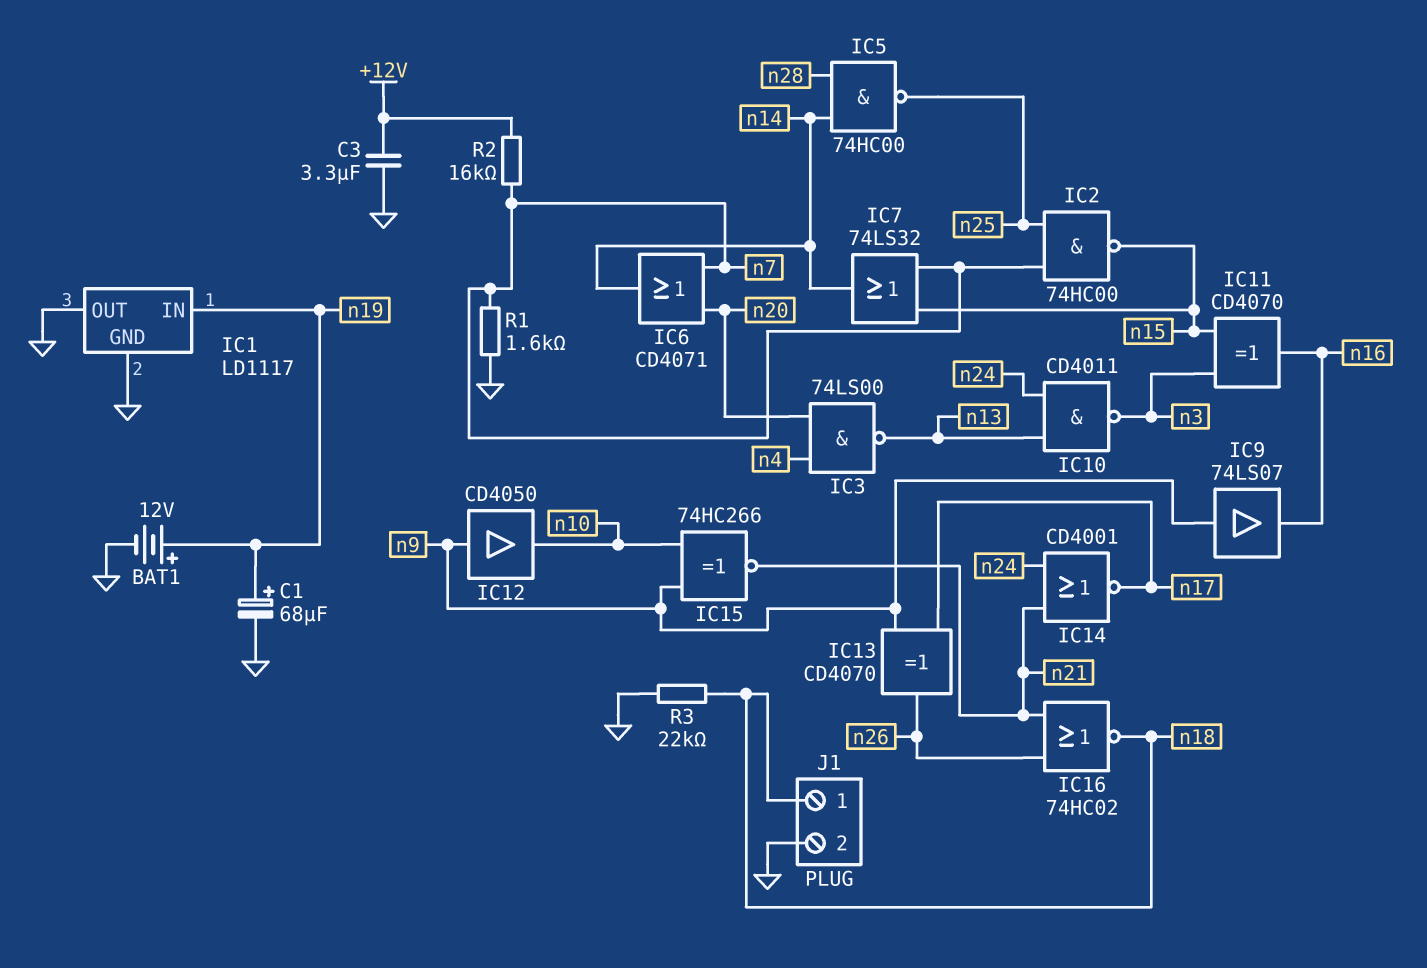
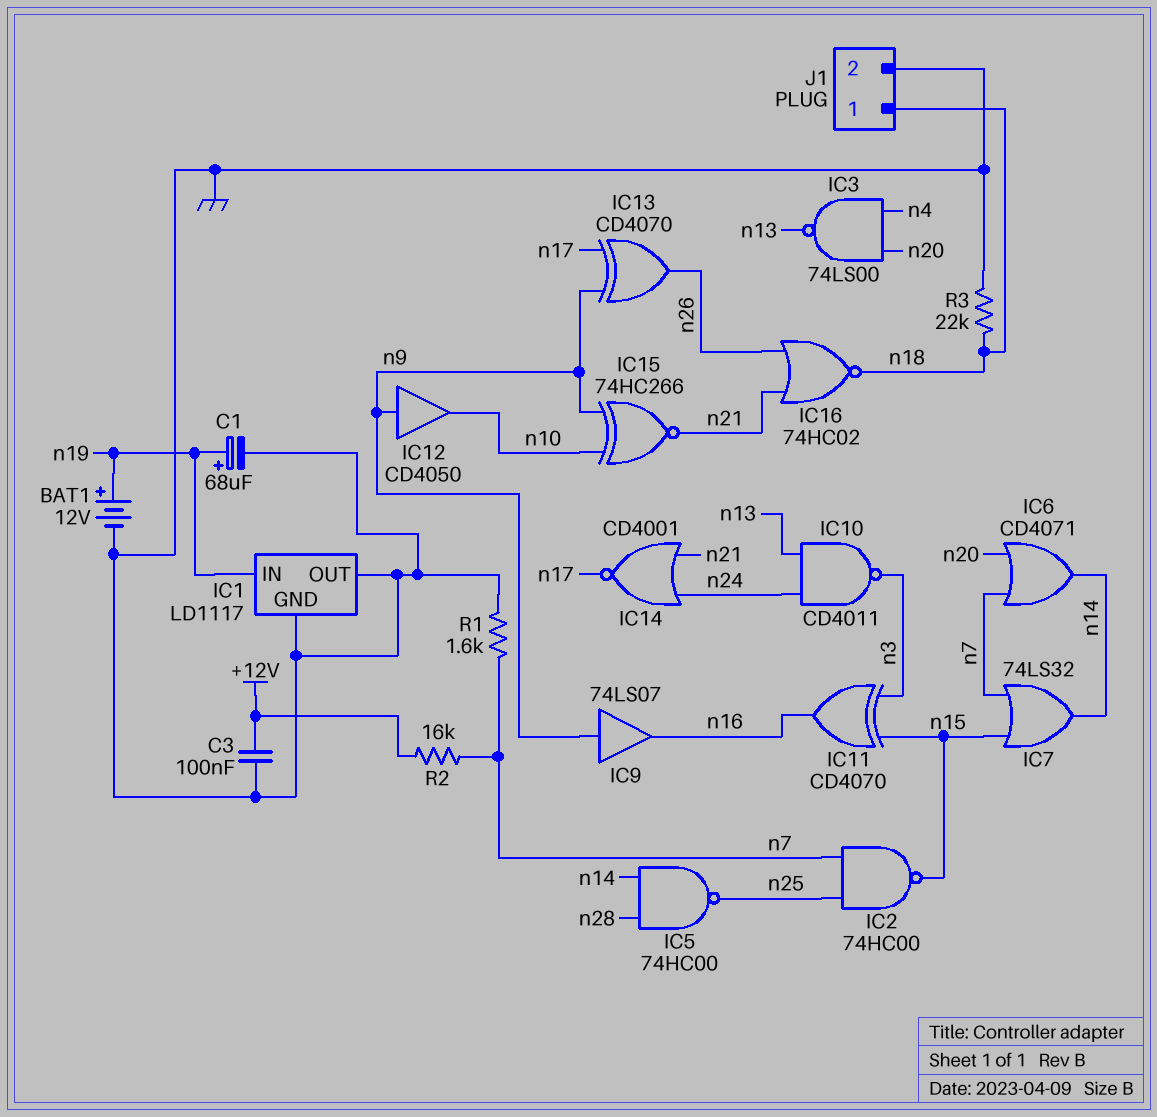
C3: 3.3uF (+12V, GND) -> 100nF (+12V, GND)

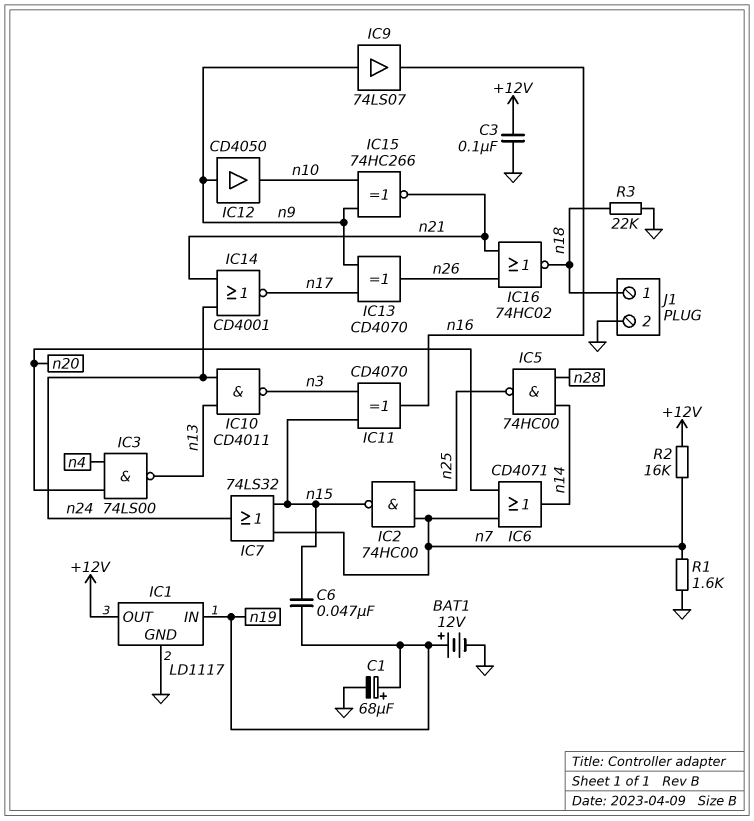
C6: none -> 47nF (n15, n19)
IC1 pin OUT: GND -> +12V
IC7: OR 74LS32 (in n7, in n15, out n14) -> OR 74LS32 (in n7, in n15, out n24)

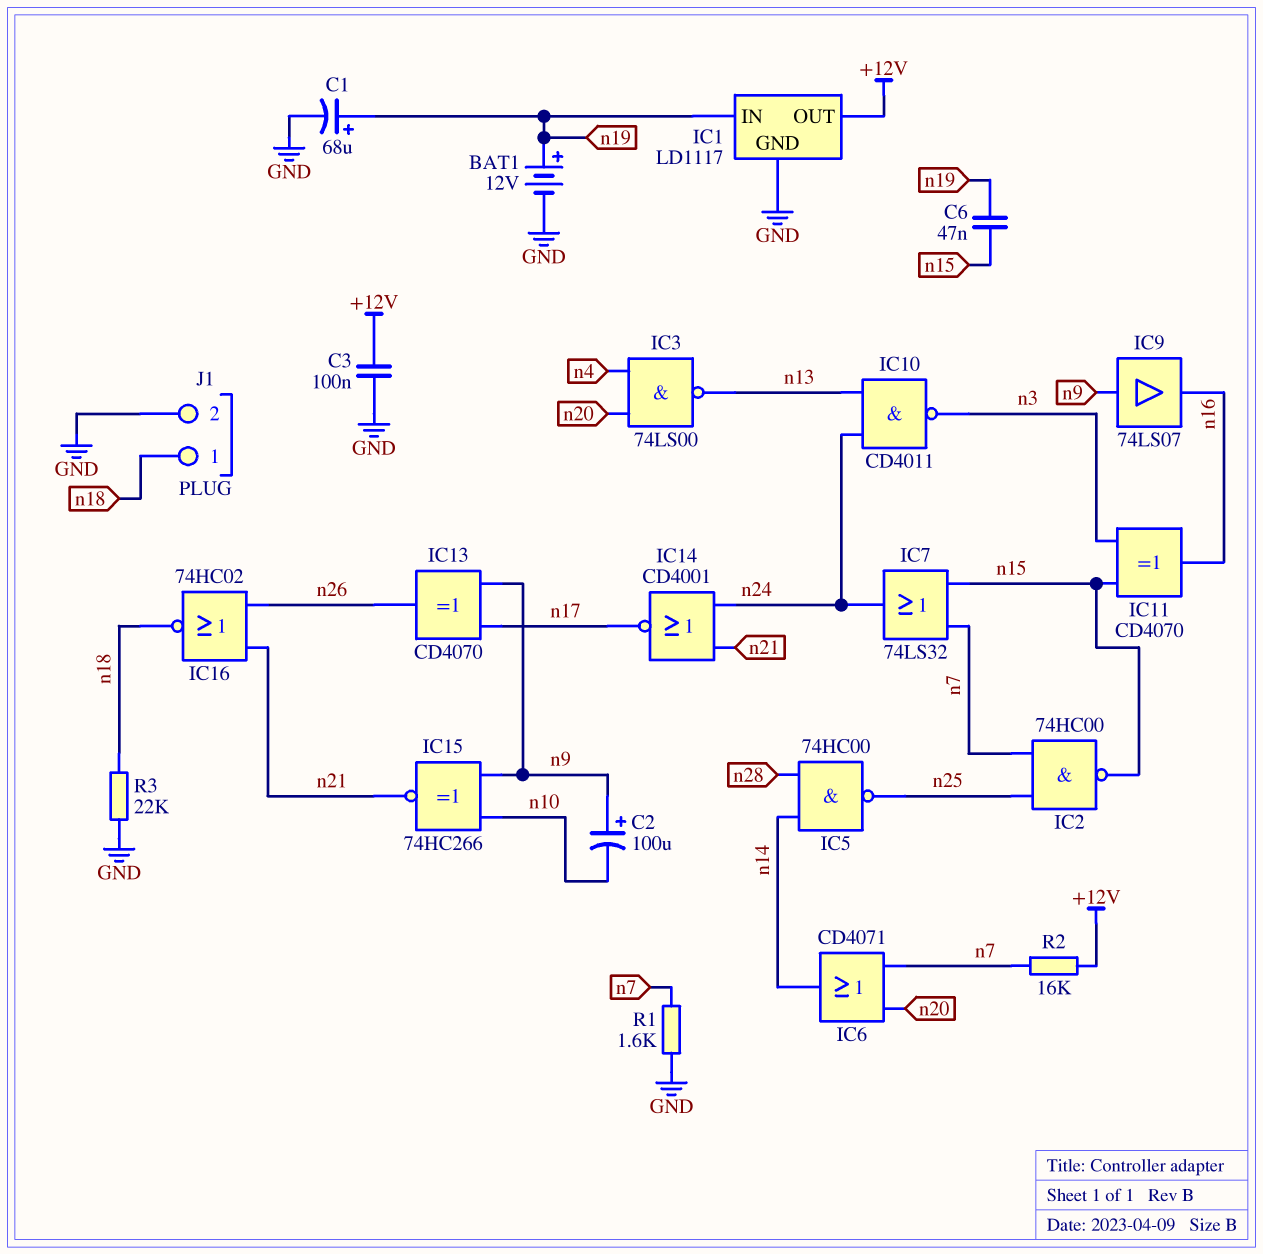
C2: none -> 100uF (plus n9, minus n10)
IC12: buffer CD4050 (in n9, out n10) -> none

